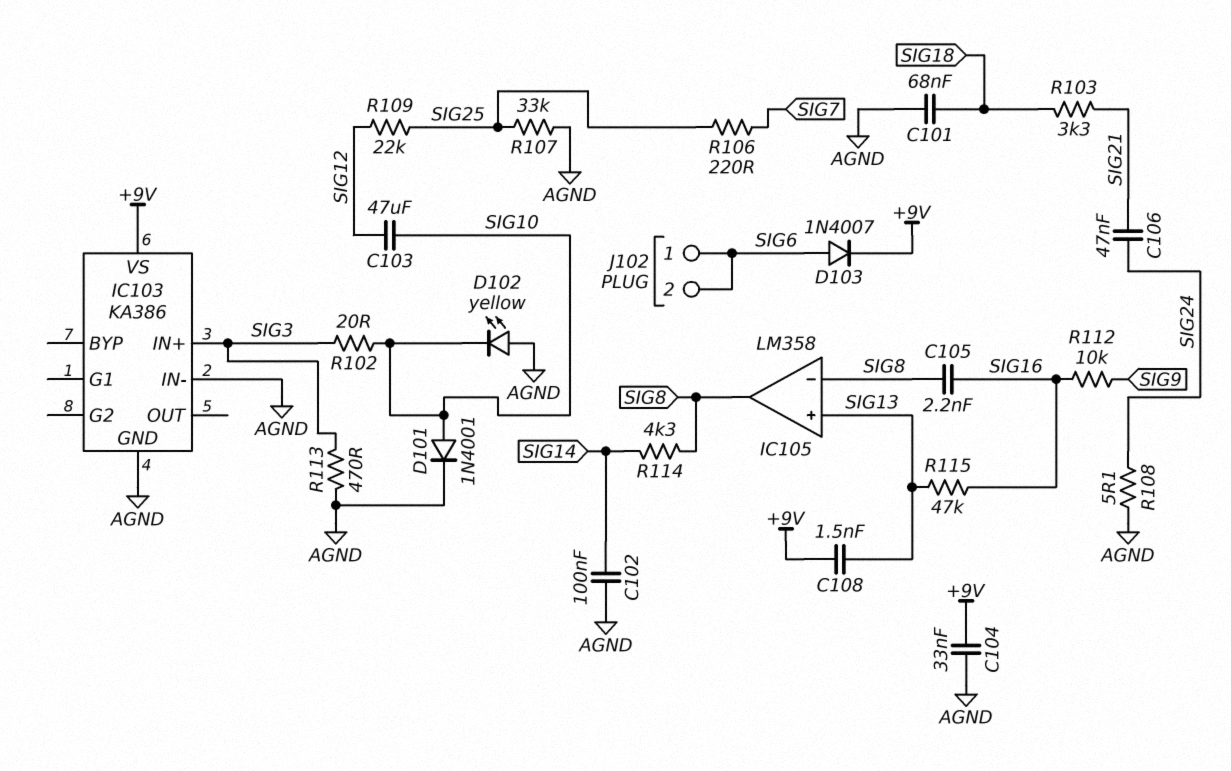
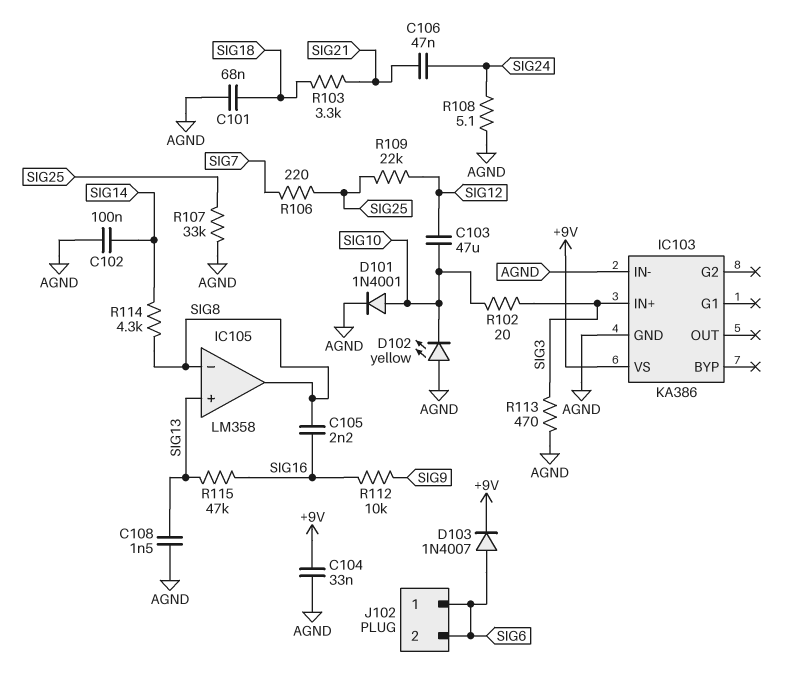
C108: 1.5nF (+9V, SIG13) -> 1.5nF (AGND, SIG13)

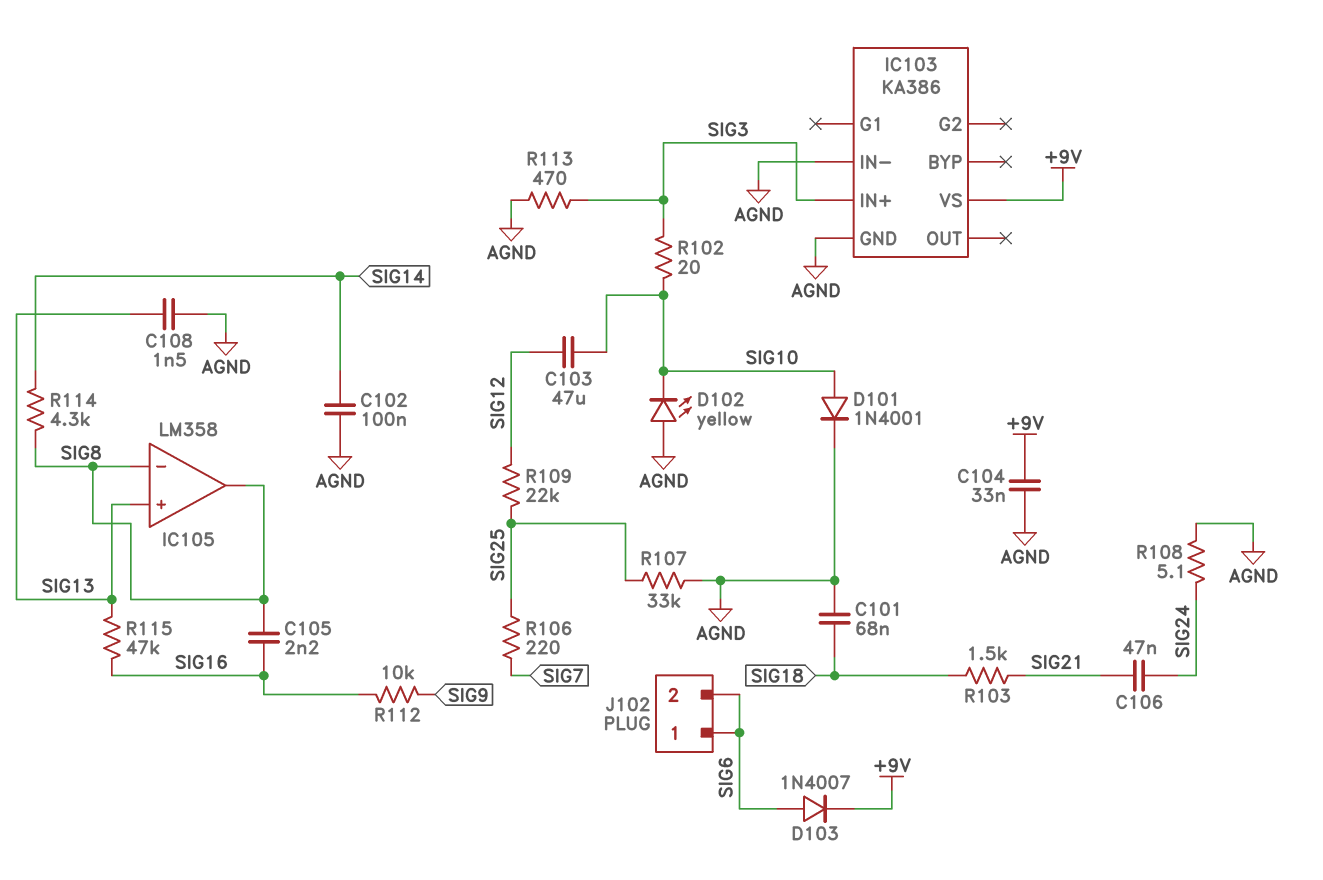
R103: 3.3k (SIG18, SIG21) -> 1.5k (SIG18, SIG21)

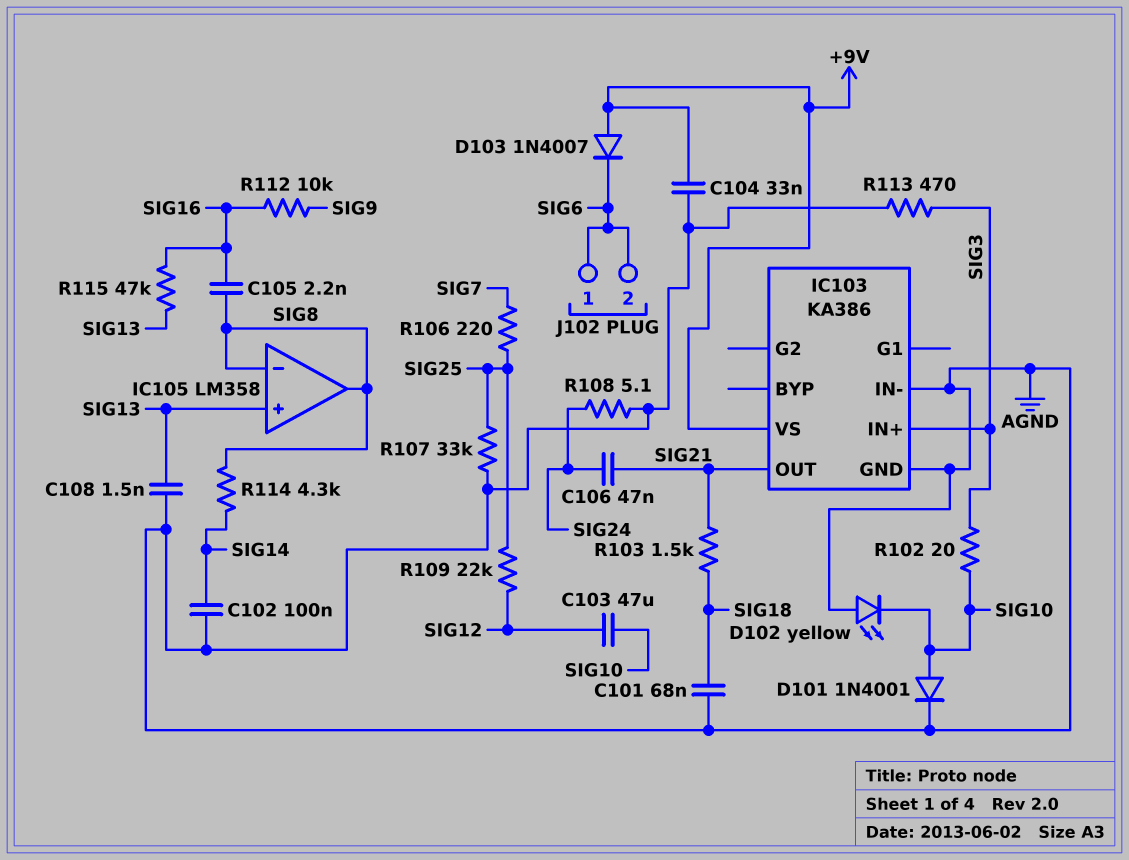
D103: diode 1N4007 (A SIG6, K +9V) -> diode 1N4007 (A +9V, K SIG6)
IC103 pin OUT: none -> SIG21

